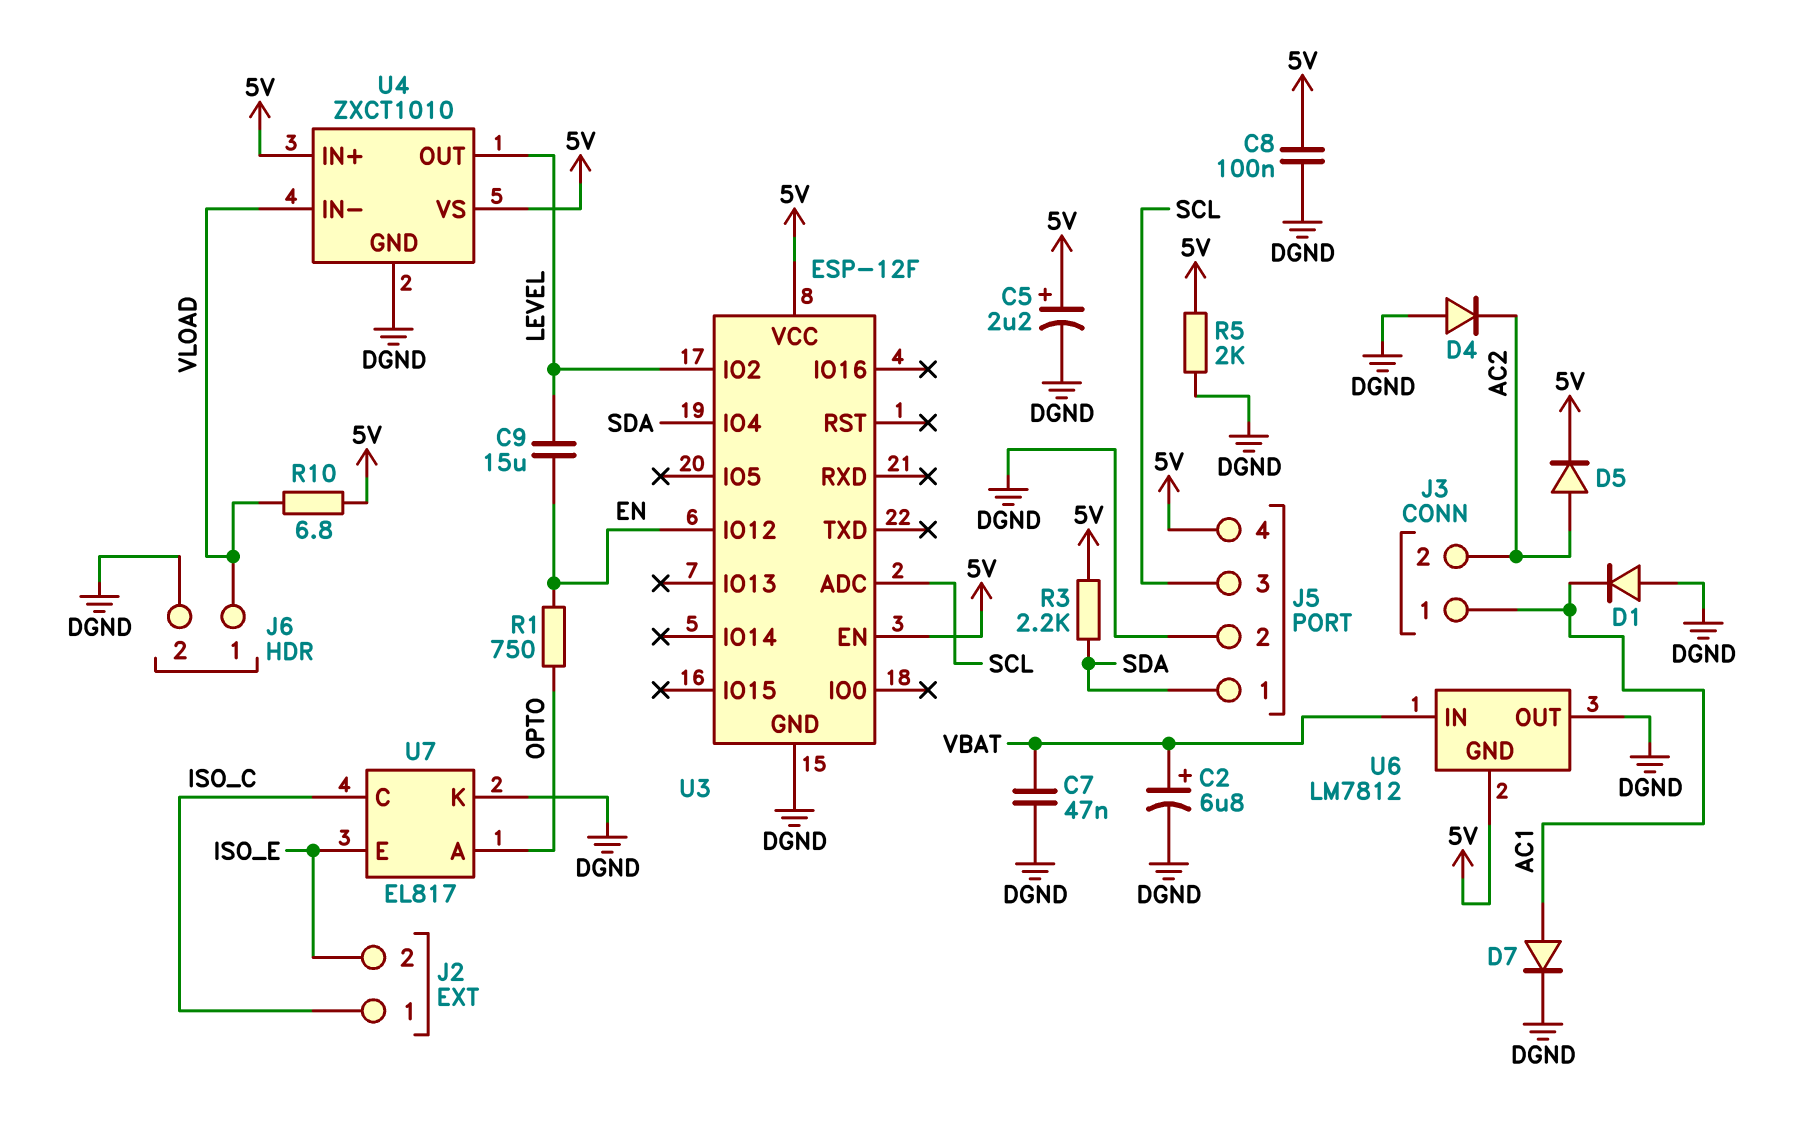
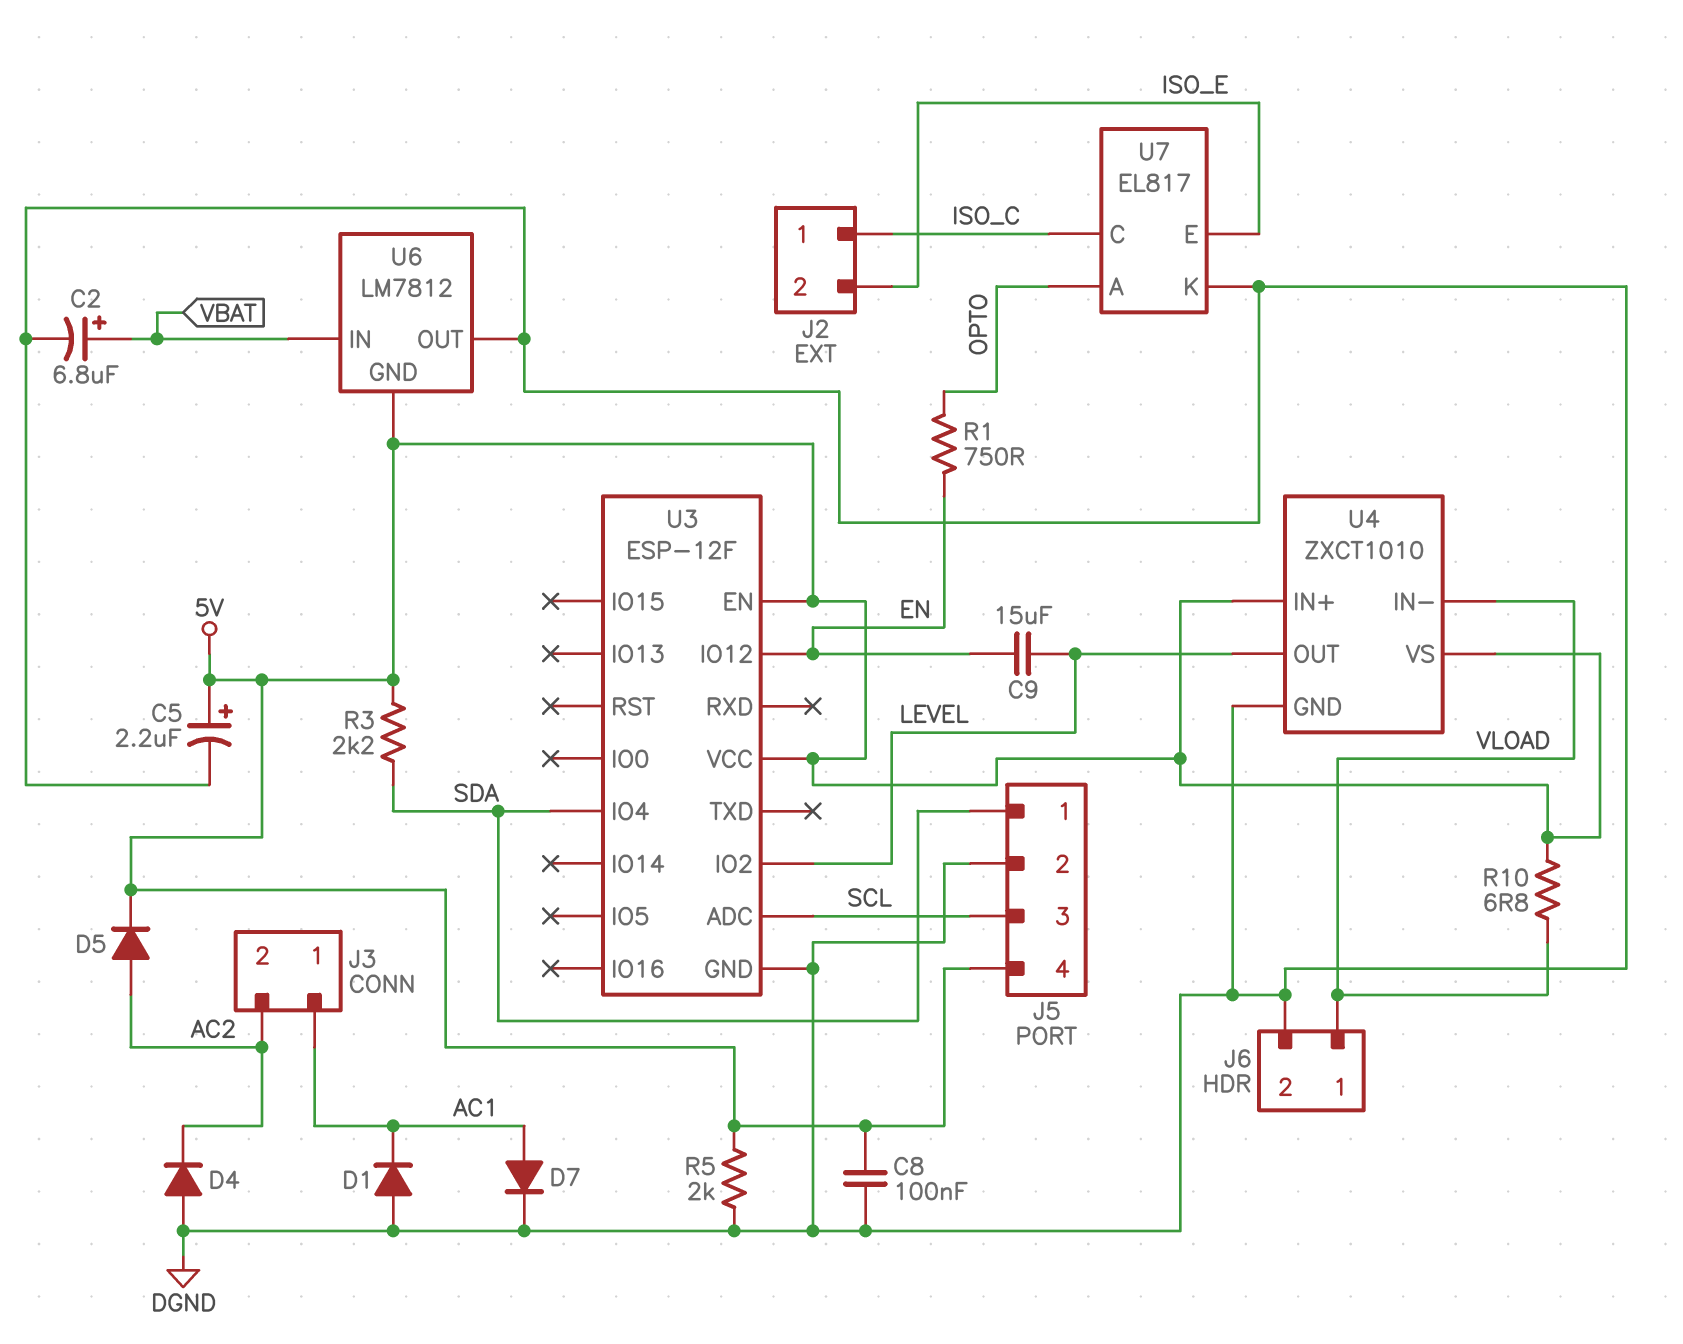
C7: 47nF (DGND, VBAT) -> none

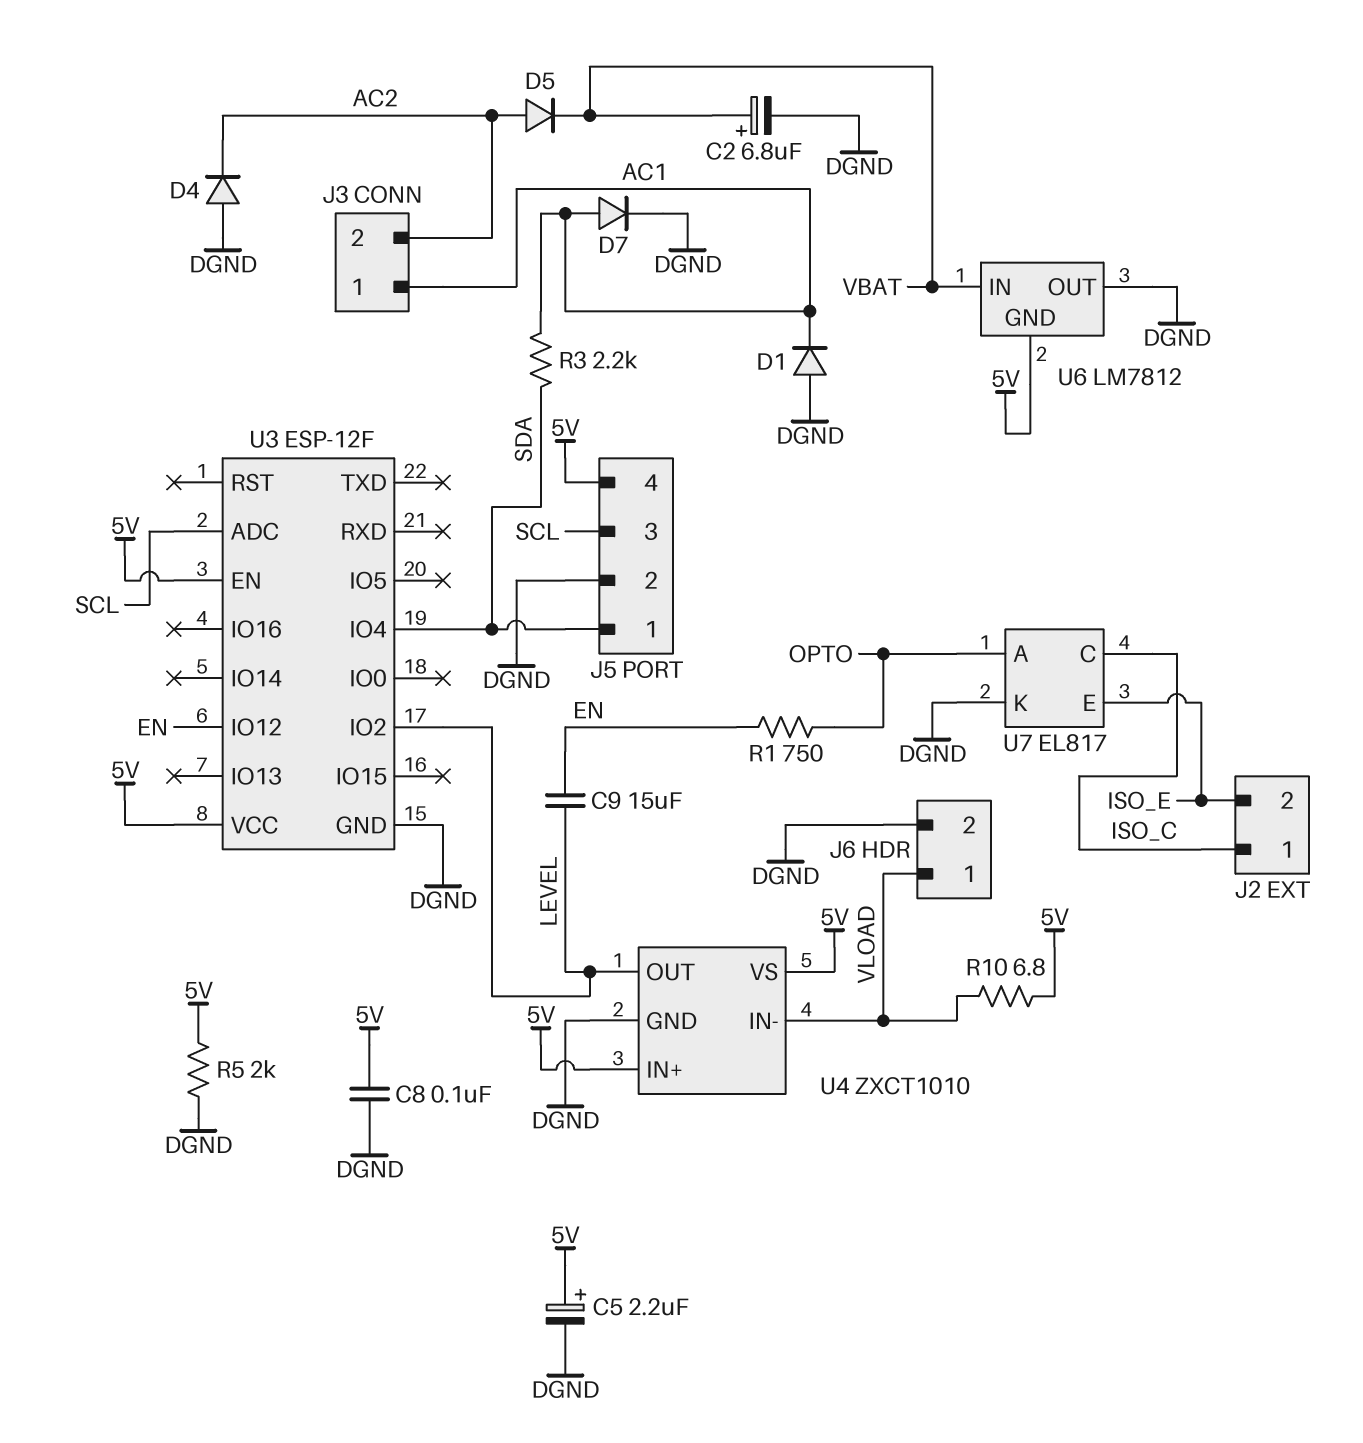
D5: diode (A AC2, K 5V) -> diode (A AC2, K VBAT)
R3: 2.2k (5V, SDA) -> 2.2k (AC1, SDA)

